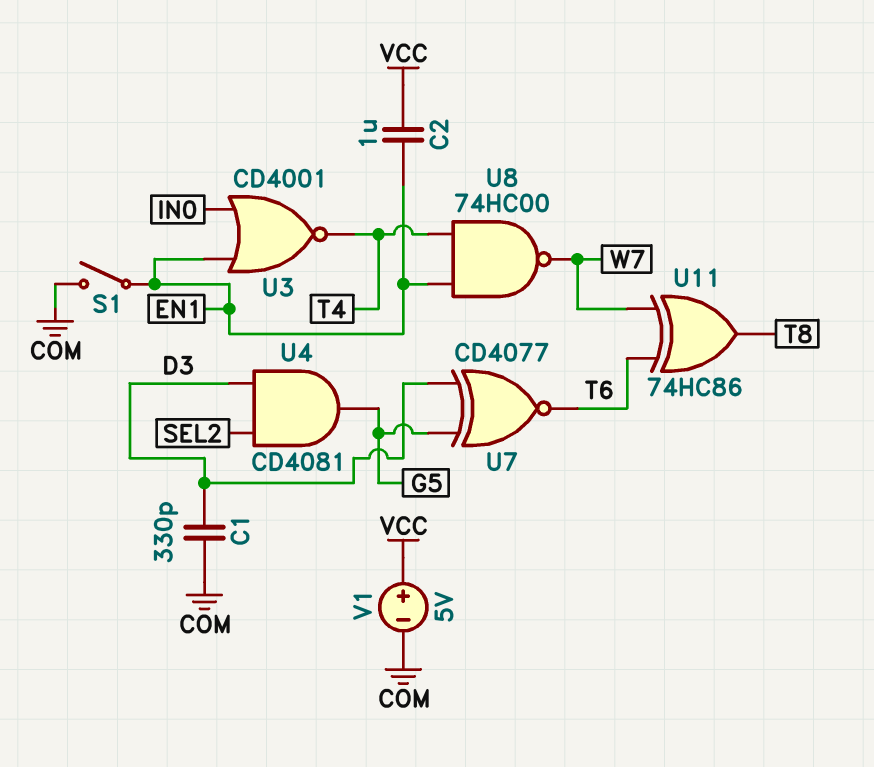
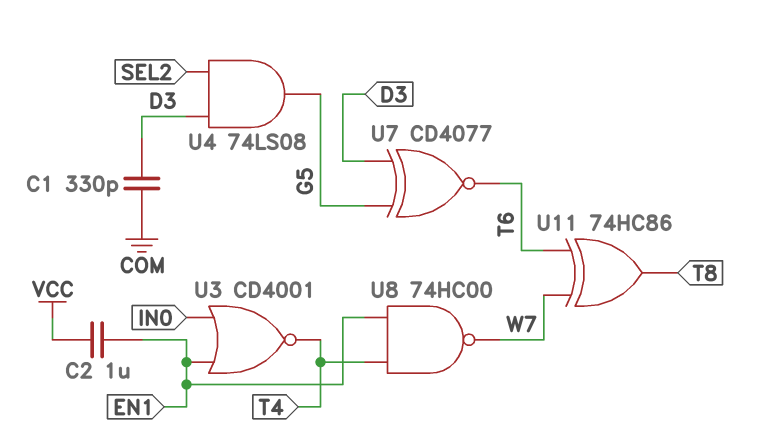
S1: switch (COM, EN1) -> none
U4: AND CD4081 (in D3, in SEL2, out G5) -> AND 74LS08 (in D3, in SEL2, out G5)
V1: 5V (plus VCC, minus COM) -> none

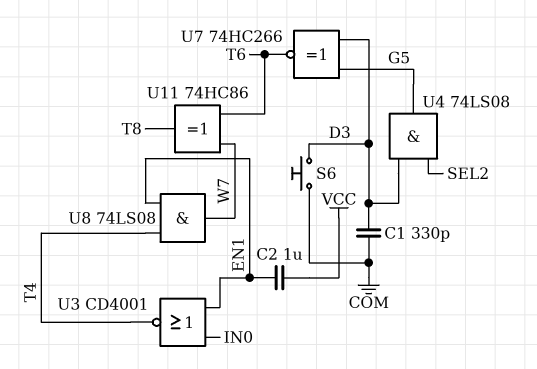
S6: none -> button (COM, D3)
U7: XNOR CD4077 (in D3, in G5, out T6) -> XNOR 74HC266 (in D3, in G5, out T6)
U8: NAND 74HC00 (in EN1, in T4, out W7) -> AND 74LS08 (in EN1, in T4, out W7)

